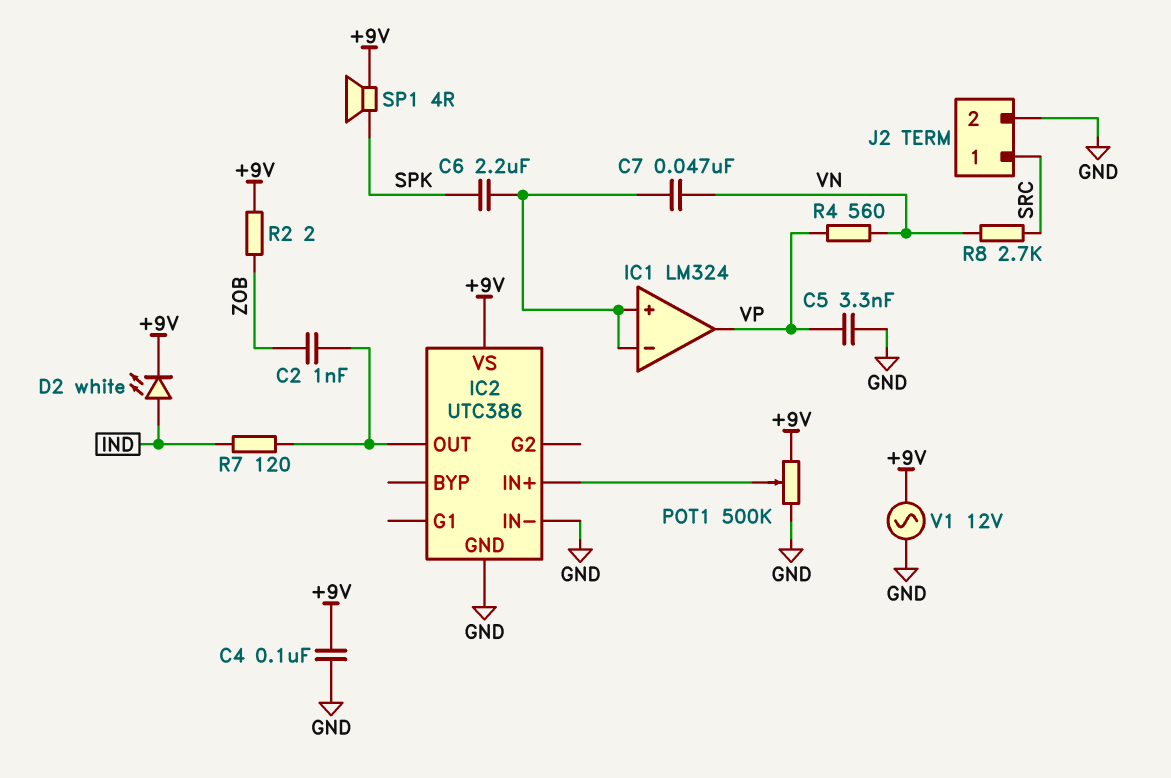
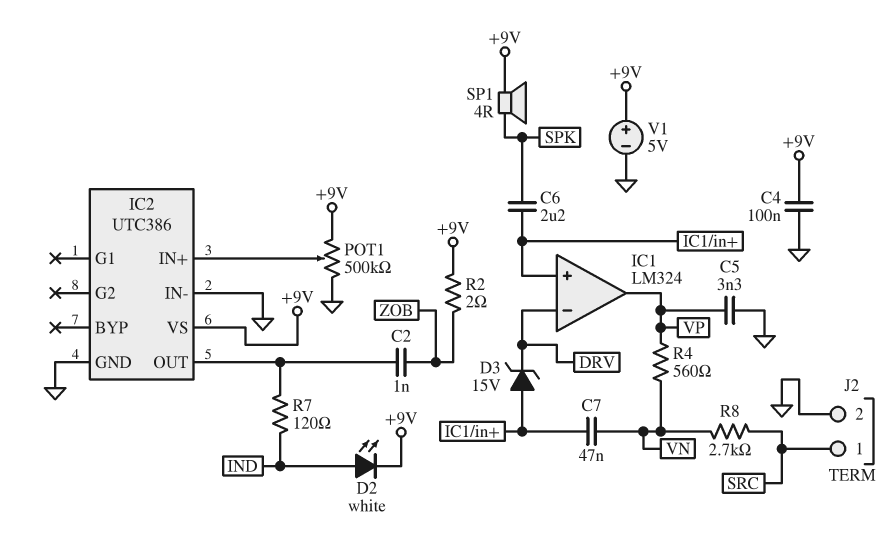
D3: none -> zener 15V (A IC1/in+, K DRV)
IC1 pin in-: IC1/in+ -> DRV
V1: AC 12V (+9V, GND) -> 5V (plus +9V, minus GND)

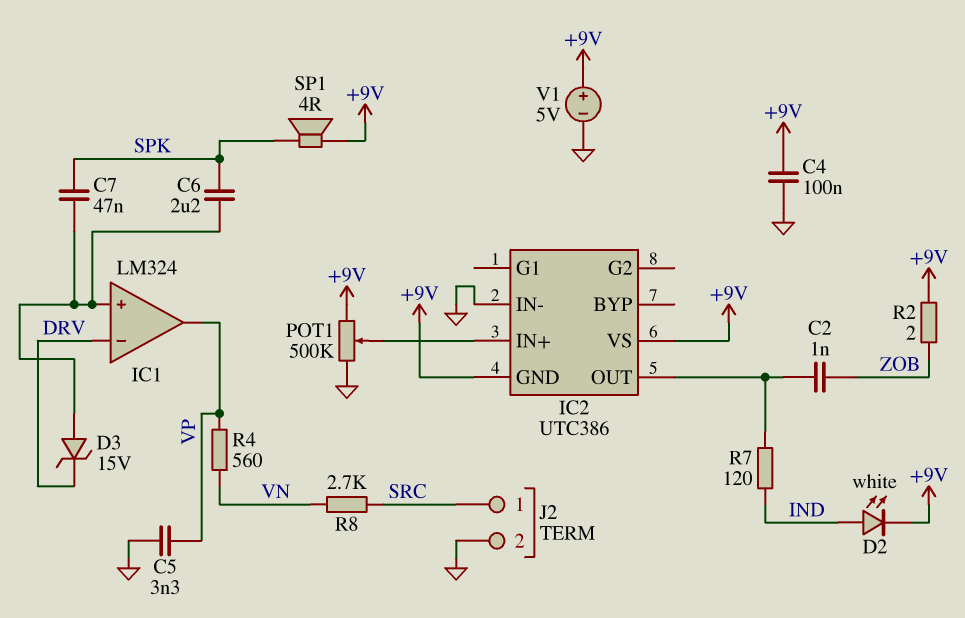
C7: 47nF (IC1/in+, VN) -> 47nF (IC1/in+, SPK)
IC2 pin GND: GND -> +9V

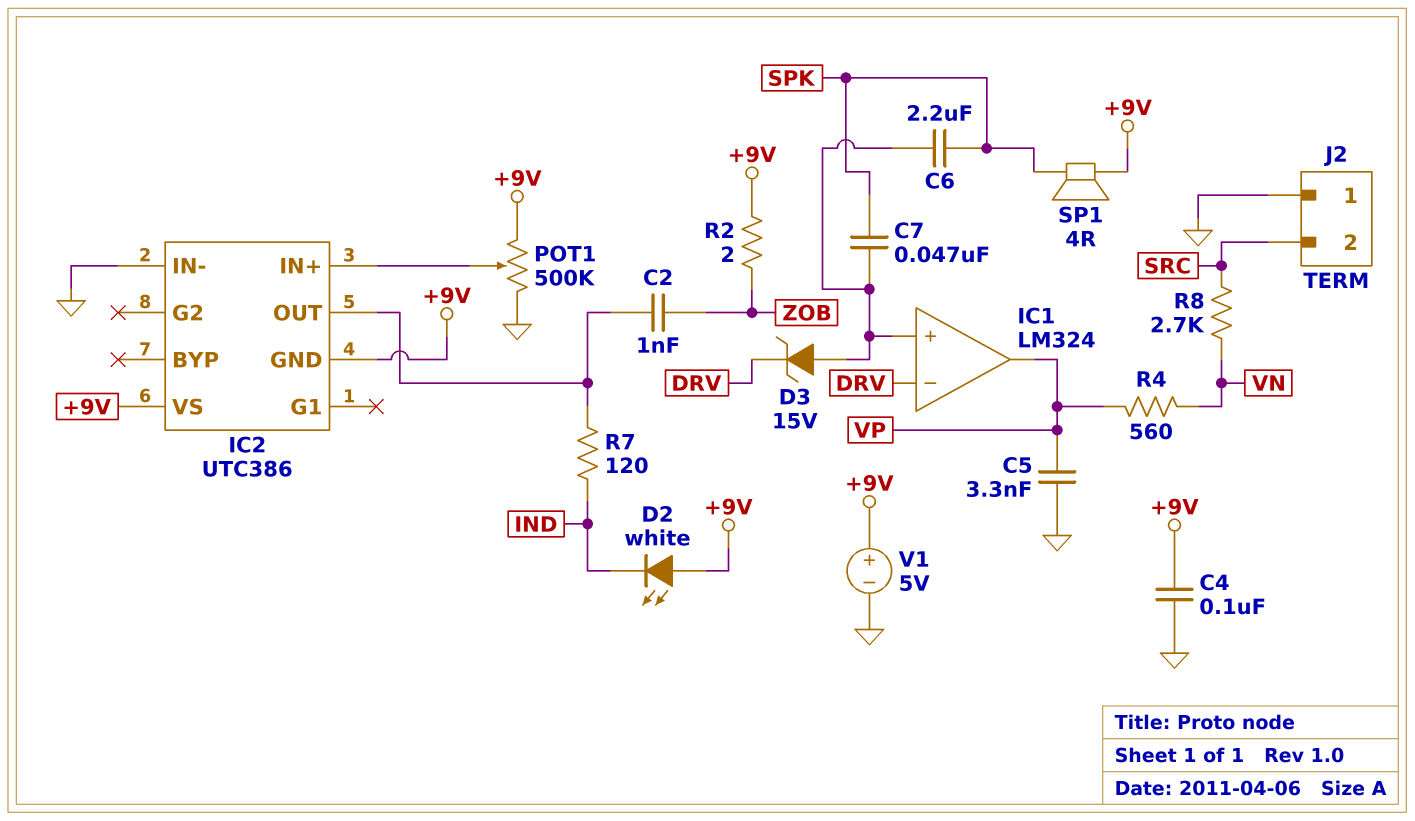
D2: LED white (A IND, K +9V) -> LED white (A +9V, K IND)
J2 pin 1: SRC -> GND
J2 pin 2: GND -> SRC

